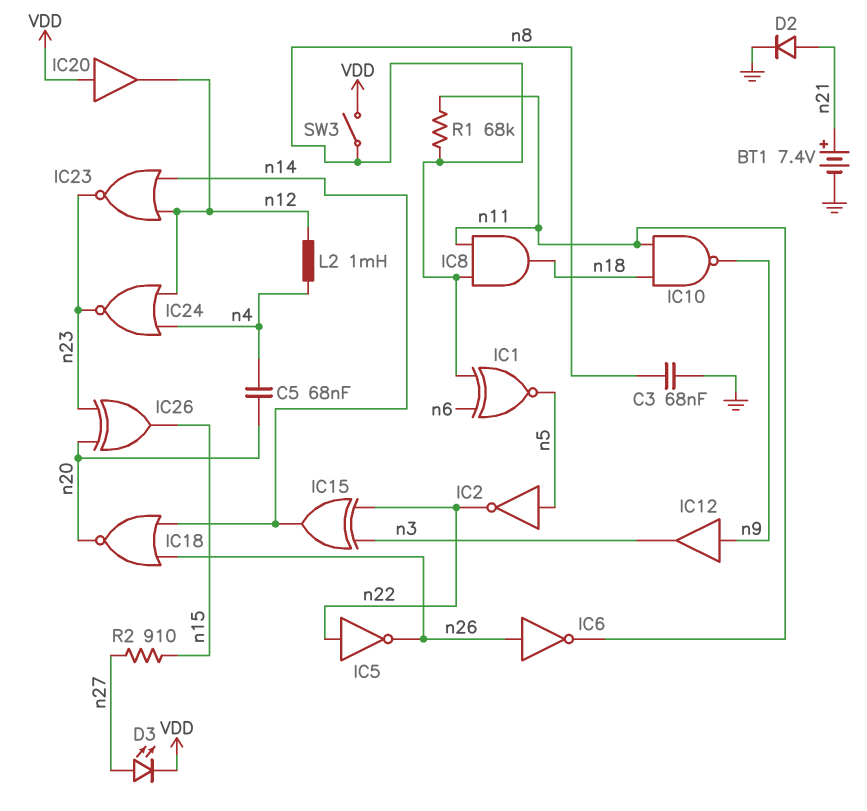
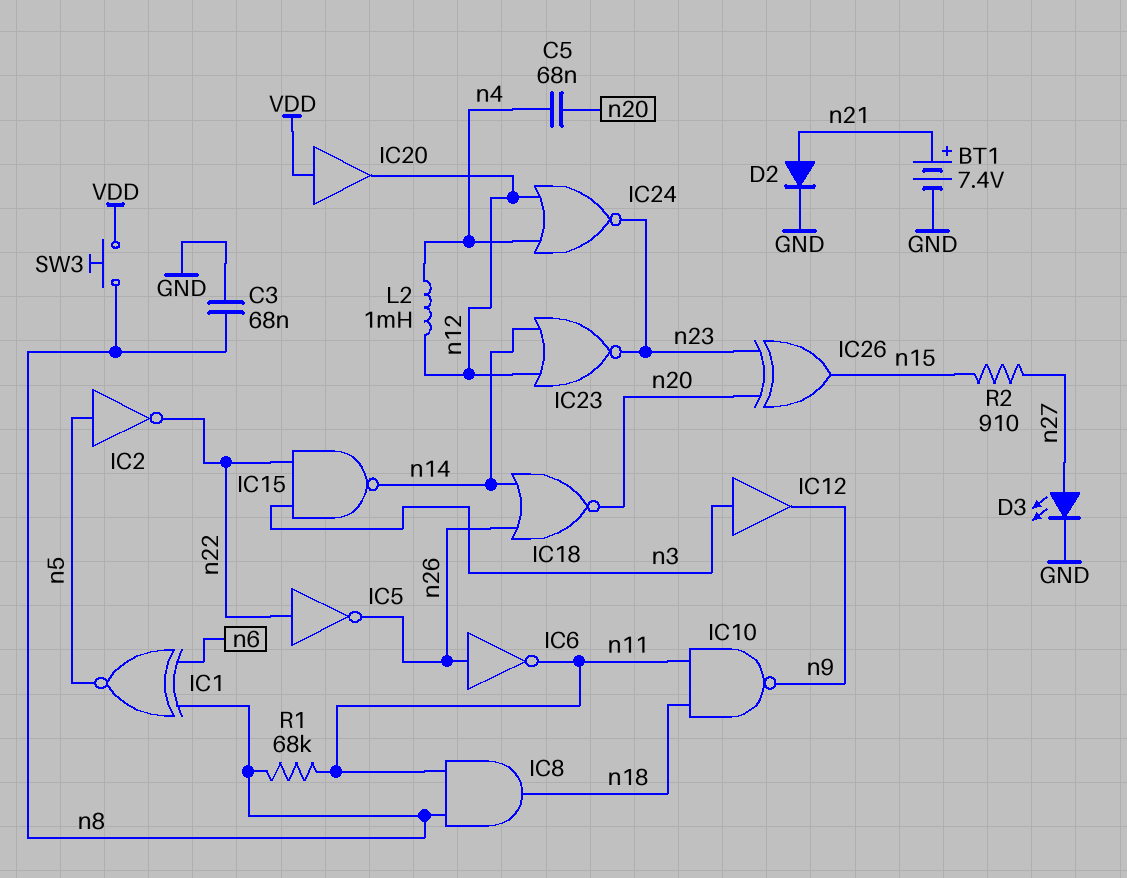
D3: LED (A n27, K VDD) -> LED (A n27, K GND)
IC12: buffer (in n9, out n3) -> buffer (in n3, out n9)
IC15: XOR (in n3, in n22, out n14) -> NAND (in n3, in n22, out n14)
SW3: switch (VDD, n8) -> button (VDD, n8)

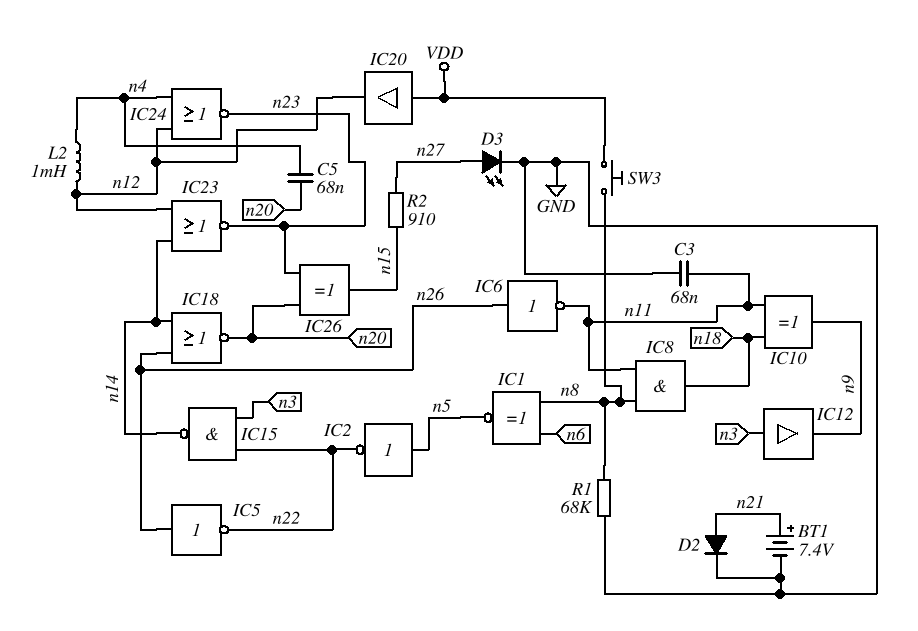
C3: 68nF (GND, n8) -> 68nF (GND, n11)
IC5: NOT (in n22, out n26) -> NOT (in n26, out n22)
IC10: NAND (in n11, in n18, out n9) -> XOR (in n11, in n18, out n9)
R1: 68k (n8, n11) -> 68k (GND, n8)

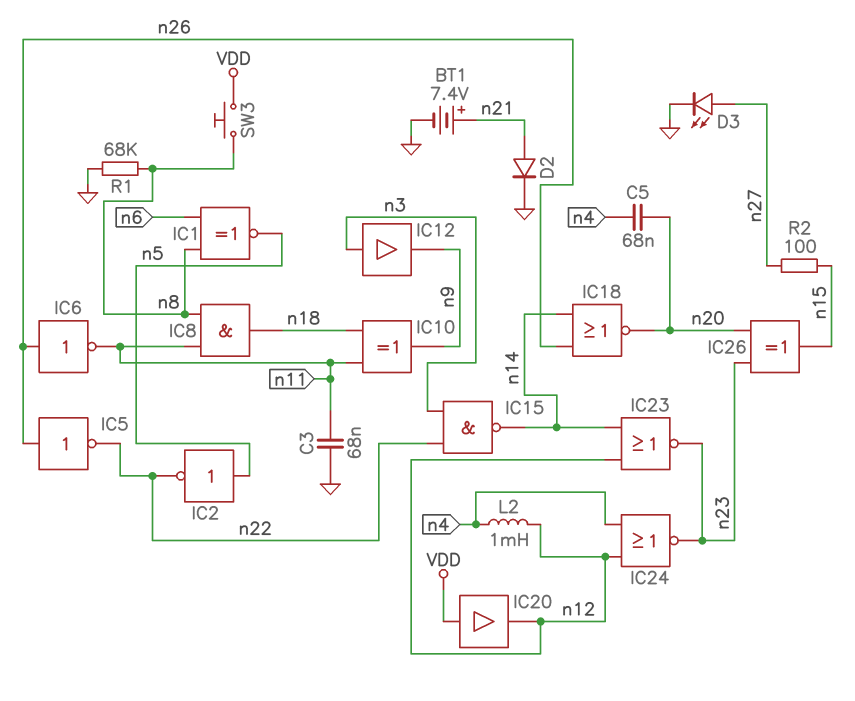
R2: 910 (n15, n27) -> 100 (n15, n27)

